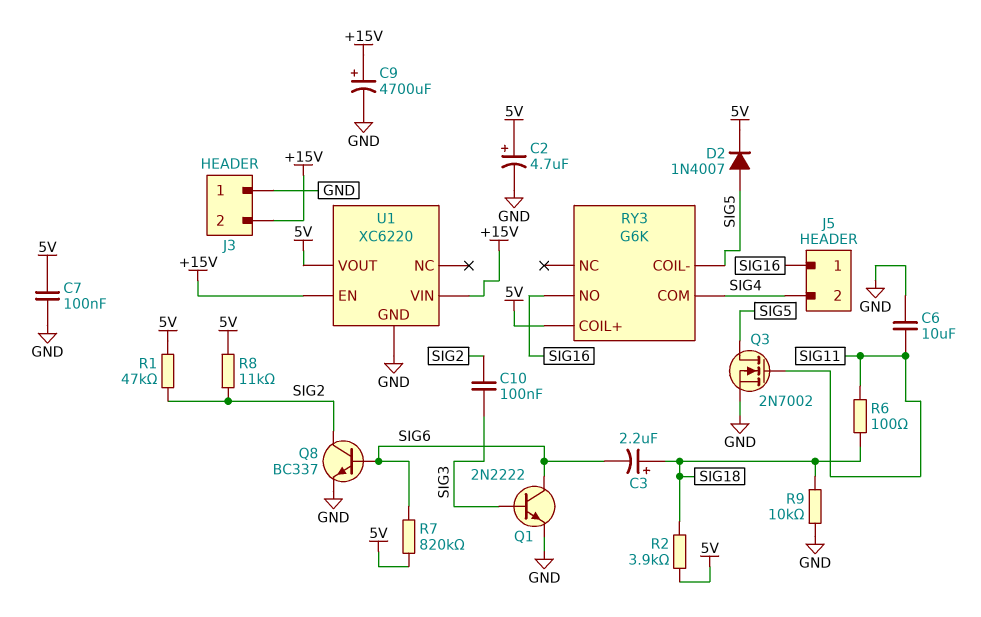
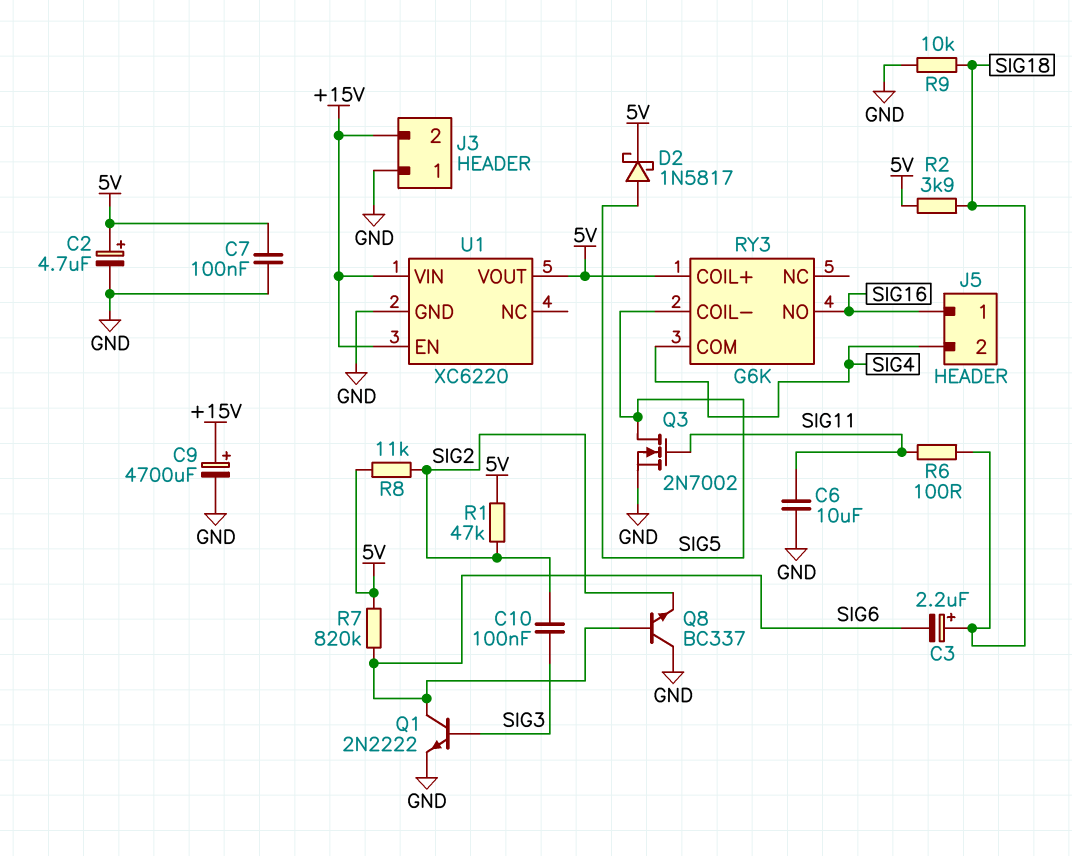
D2: diode 1N4007 (A SIG5, K 5V) -> schottky 1N5817 (A SIG5, K 5V)
Q8: NPN BC337 (B SIG6, C SIG2, E GND) -> NPN BC337 (B SIG6, C GND, E SIG2)

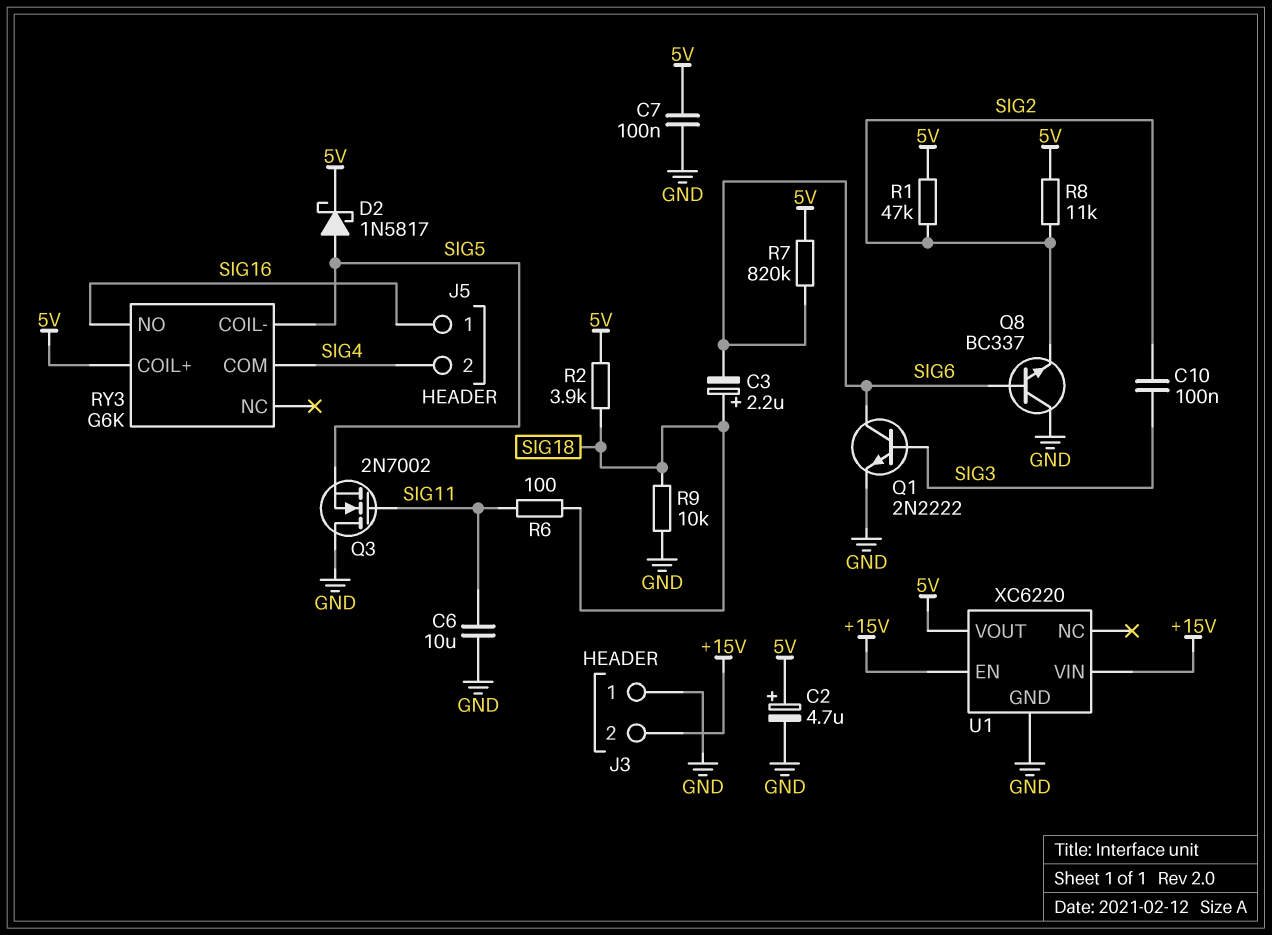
C9: 4700uF (plus +15V, minus GND) -> none
Q3: NMOS 2N7002 (G SIG11, D SIG5, S GND) -> NMOS 2N7002 (G SIG11, D GND, S SIG5)

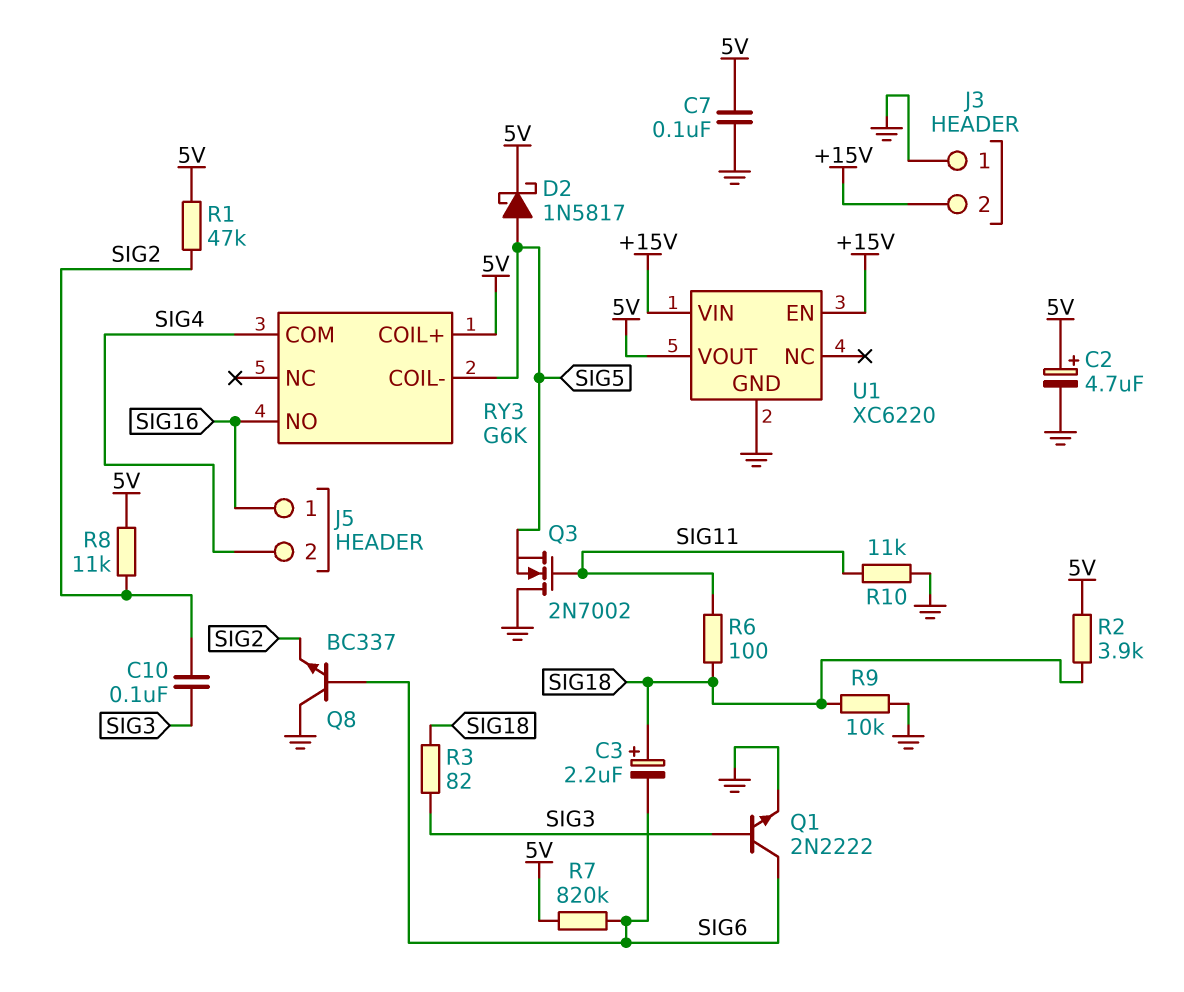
C6: 10uF (GND, SIG11) -> none
R3: none -> 82 (SIG3, SIG18)
R10: none -> 11k (GND, SIG11)

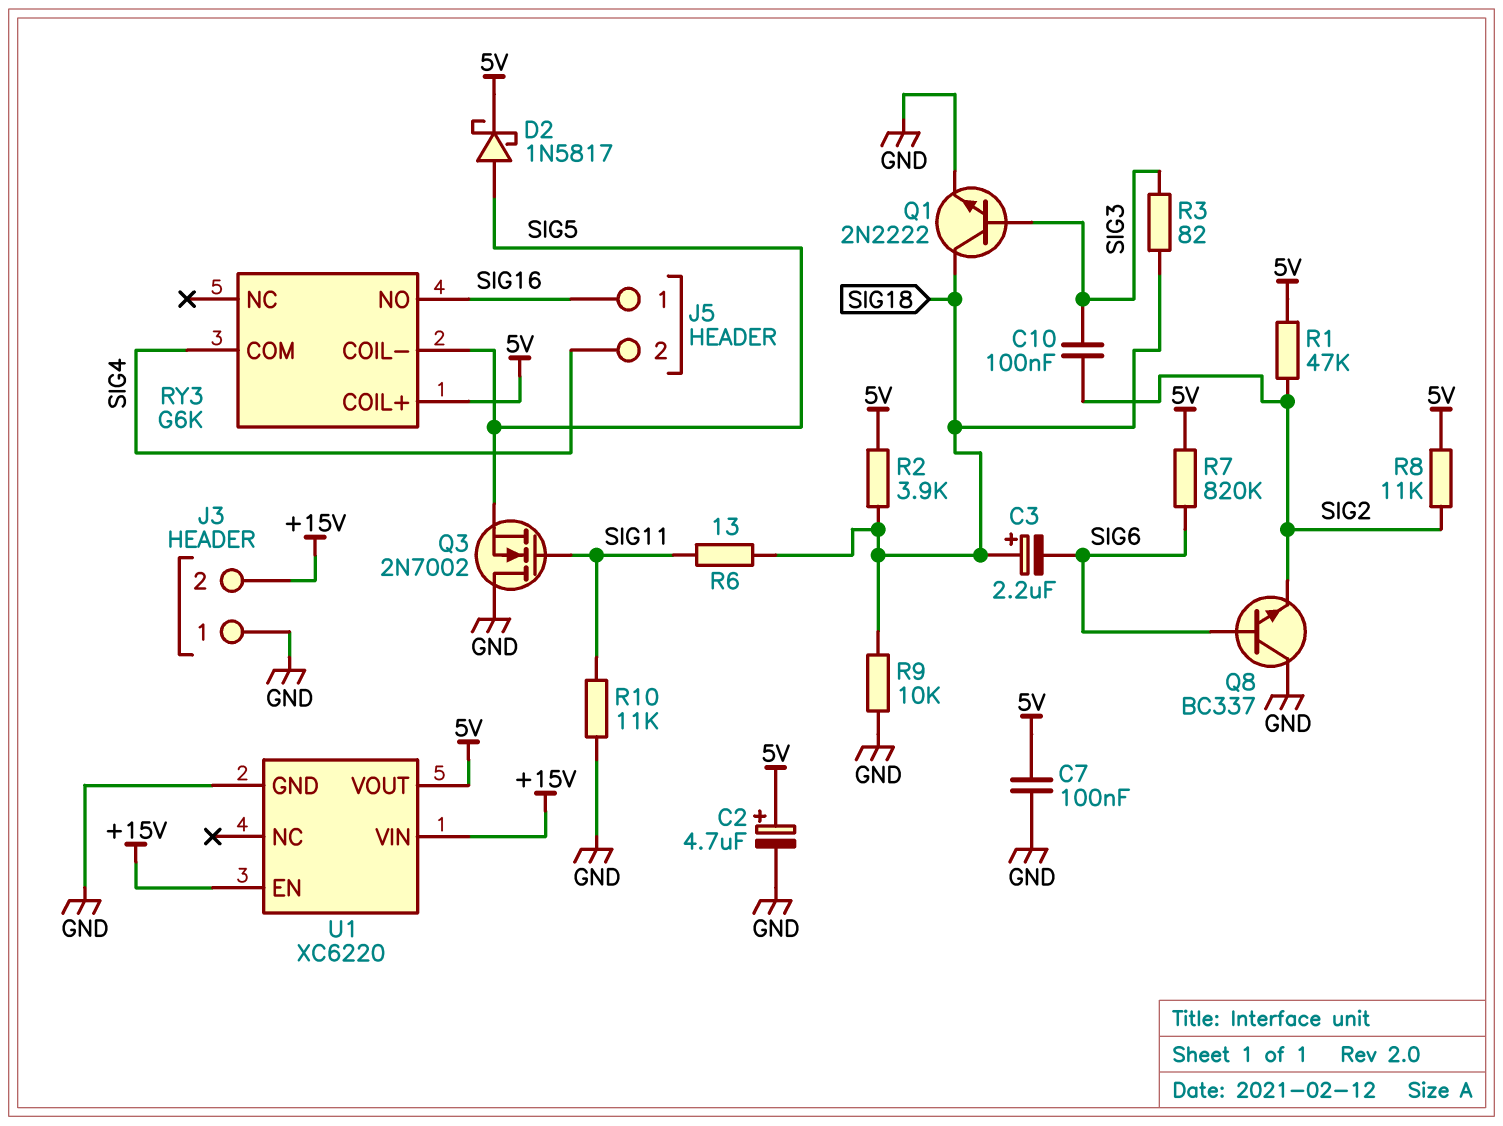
Q1: NPN 2N2222 (B SIG3, C SIG6, E GND) -> NPN 2N2222 (B SIG3, C SIG18, E GND)
R6: 100 (SIG11, SIG18) -> 13 (SIG11, SIG18)

